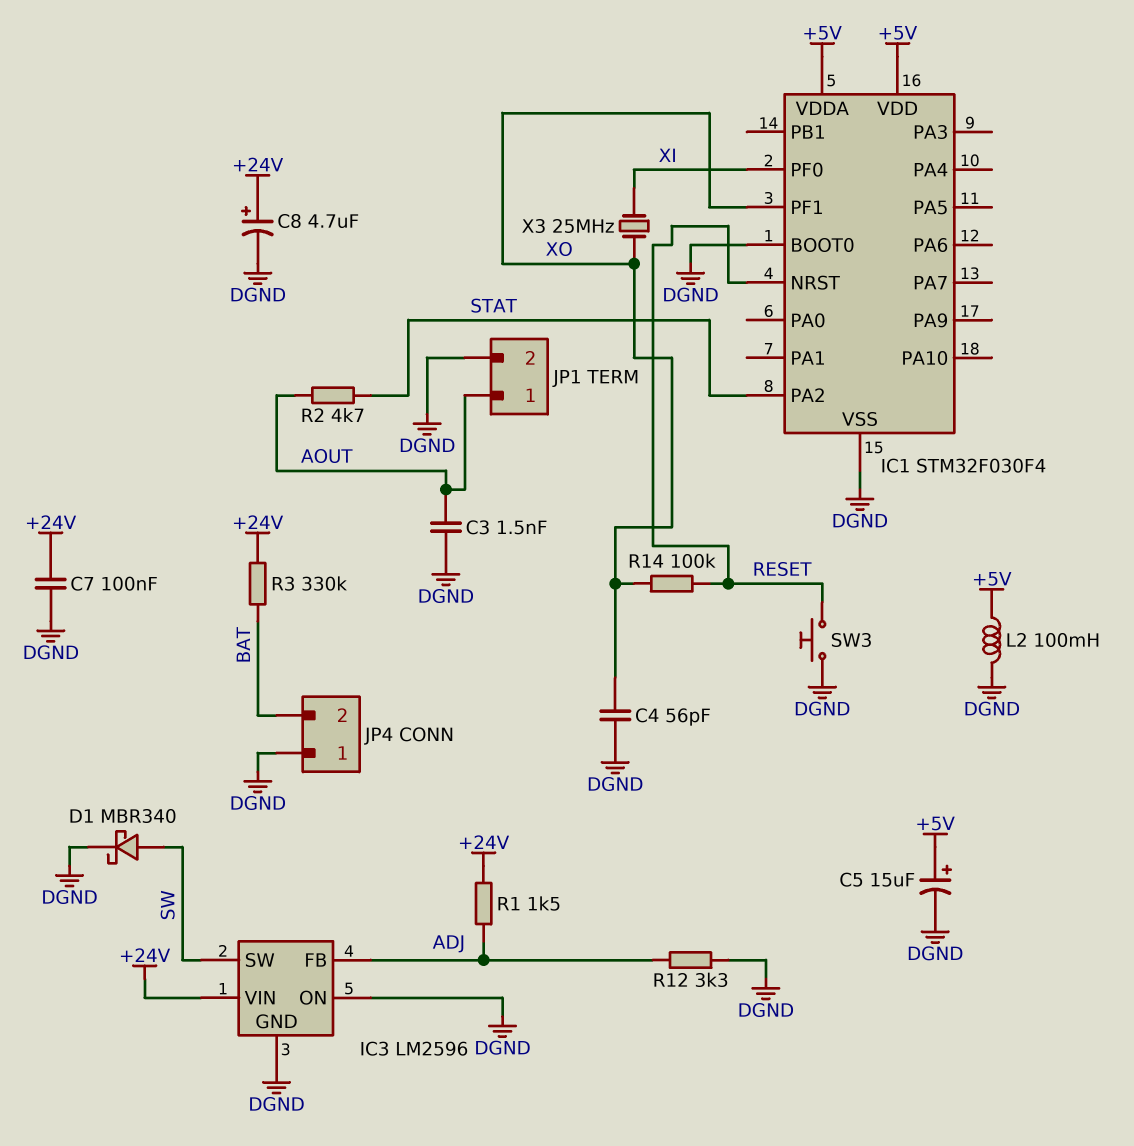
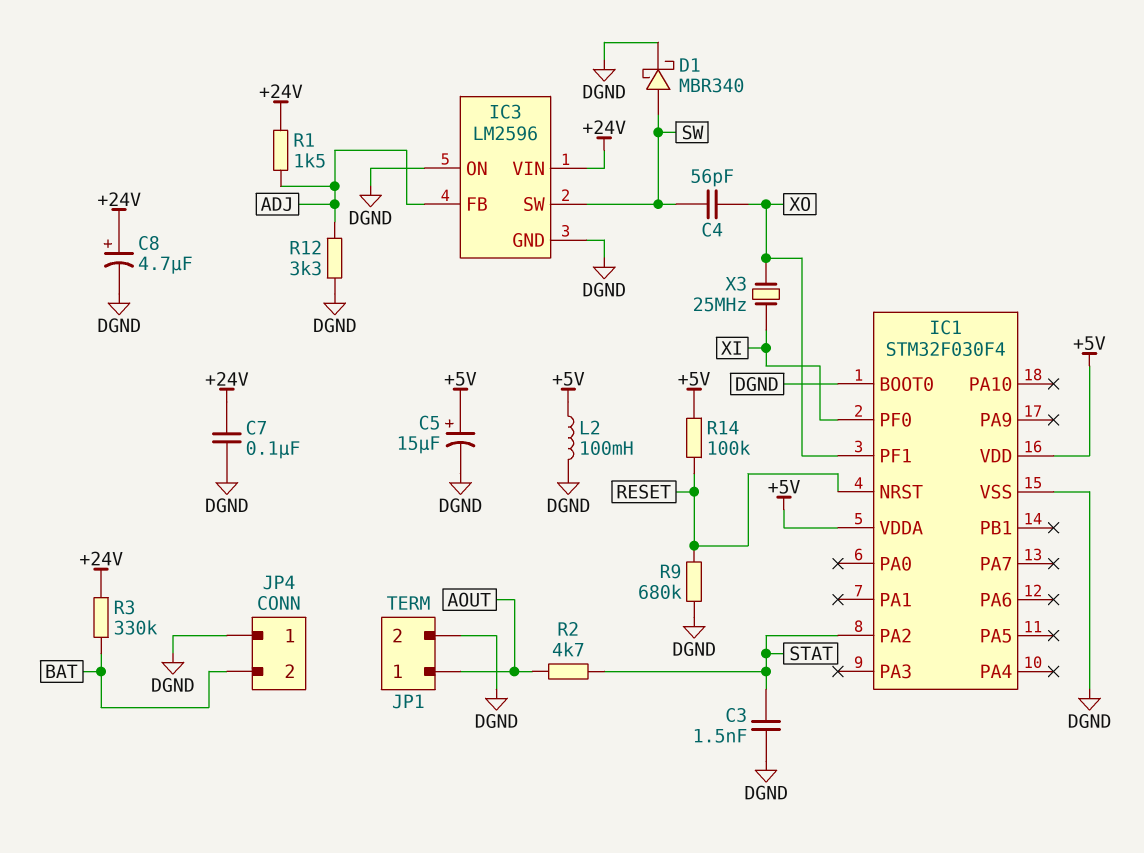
C3: 1.5nF (AOUT, DGND) -> 1.5nF (DGND, STAT)
C4: 56pF (DGND, XO) -> 56pF (SW, XO)
R9: none -> 680k (DGND, RESET)
R14: 100k (RESET, XO) -> 100k (+5V, RESET)
SW3: button (DGND, RESET) -> none

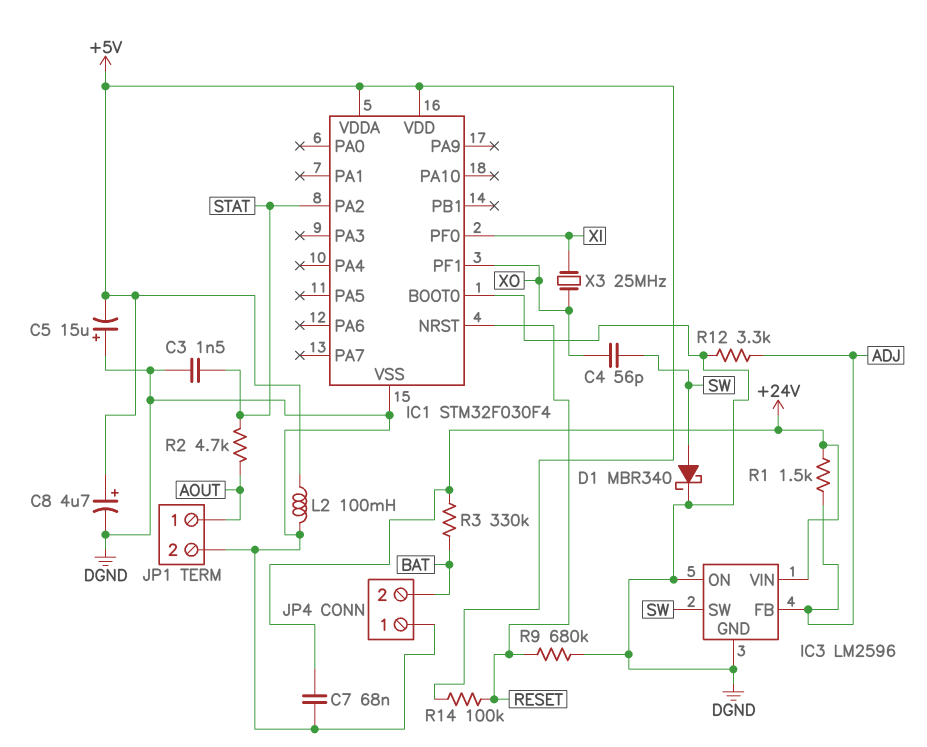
C5: 15uF (plus +5V, minus DGND) -> 15uF (plus DGND, minus +5V)
C7: 100nF (+24V, DGND) -> 68nF (+24V, DGND)
C8: 4.7uF (plus +24V, minus DGND) -> 4.7uF (plus +5V, minus DGND)

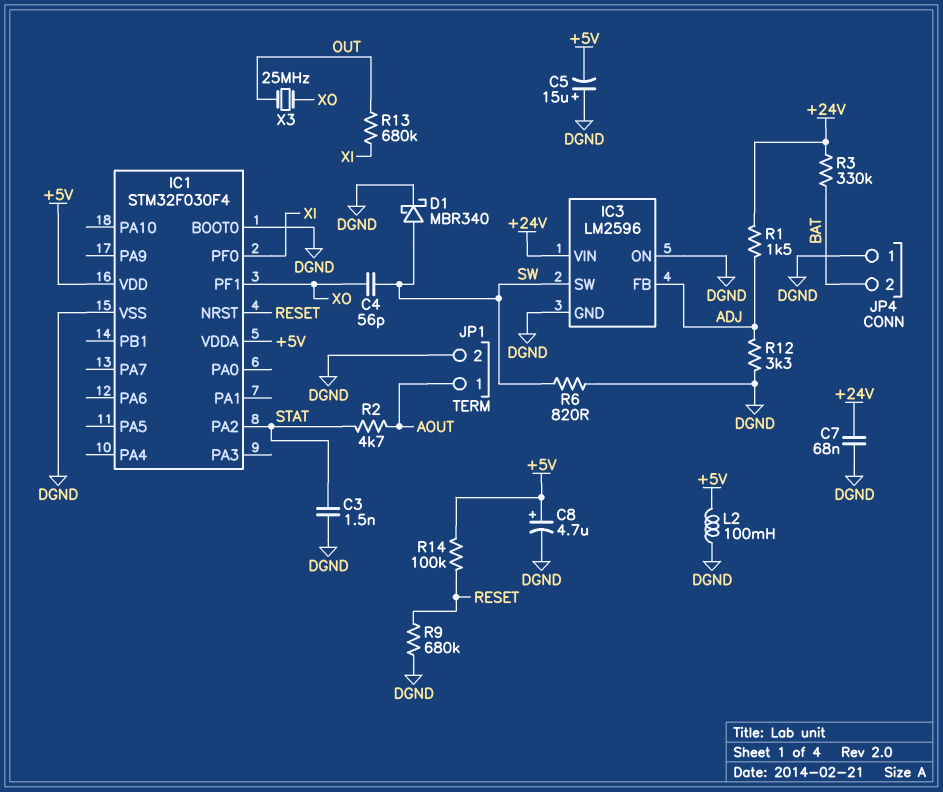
R6: none -> 820 (DGND, SW)
R13: none -> 680k (OUT, XI)
X3: 25MHz (XI, XO) -> 25MHz (OUT, XO)

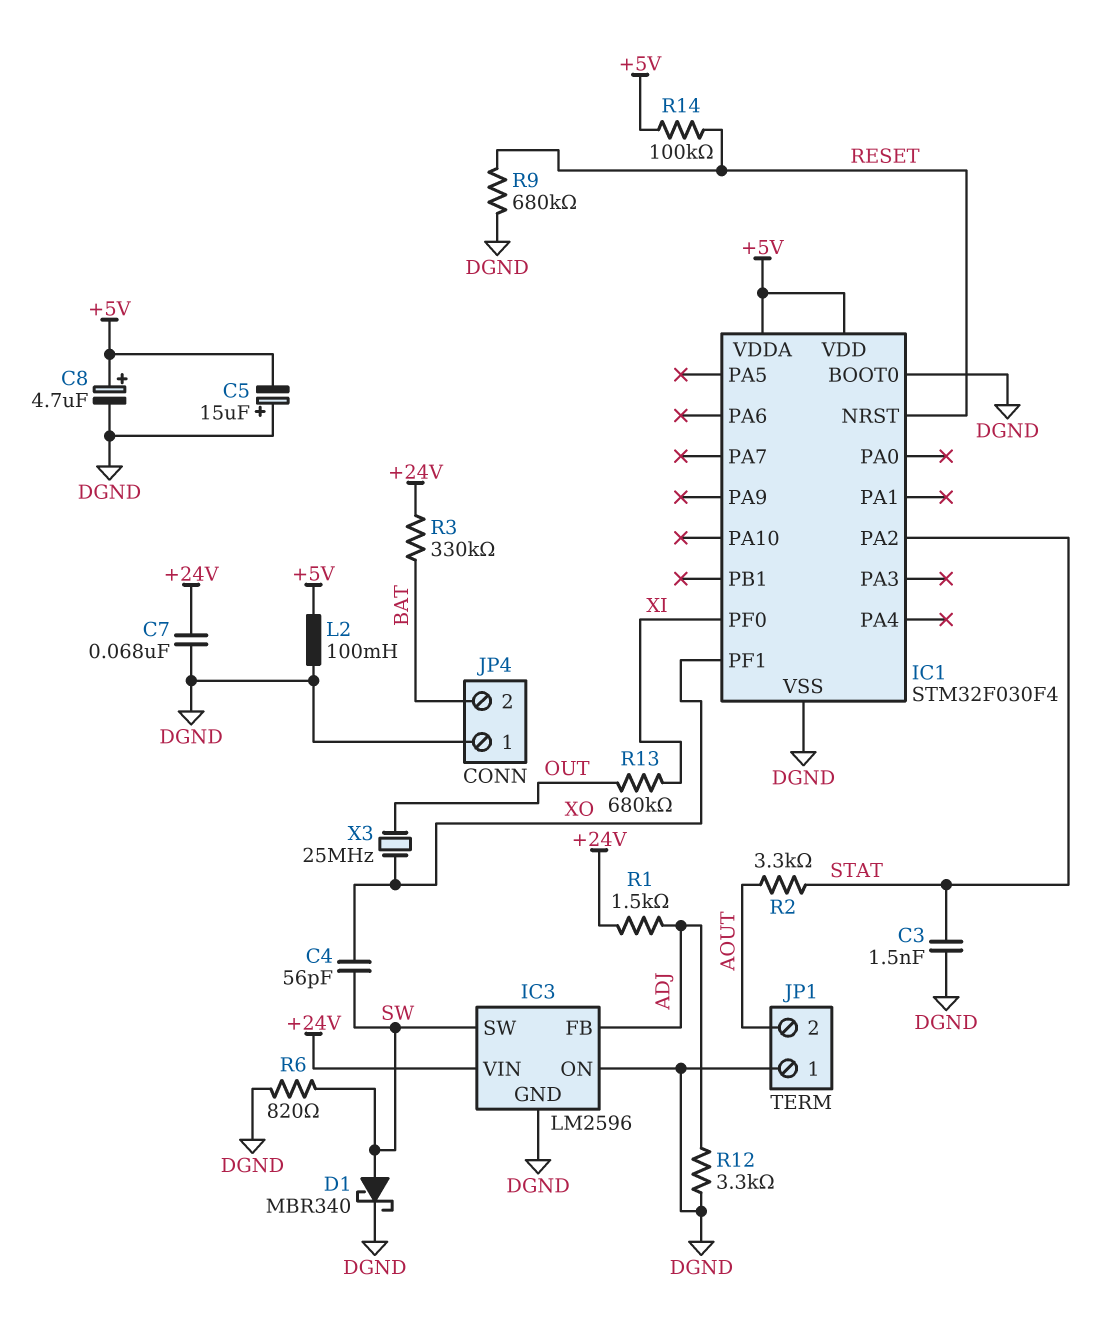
JP1 pin 1: AOUT -> DGND
JP1 pin 2: DGND -> AOUT
R2: 4.7k (AOUT, STAT) -> 3.3k (AOUT, STAT)

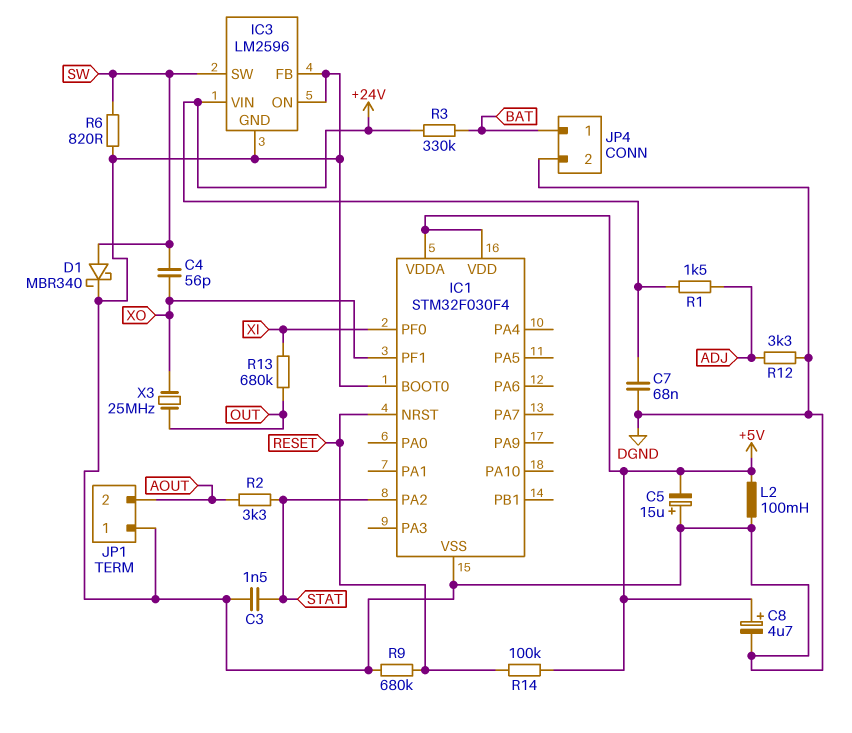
IC3 pin FB: ADJ -> DGND
JP4 pin 1: DGND -> BAT
JP4 pin 2: BAT -> DGND

